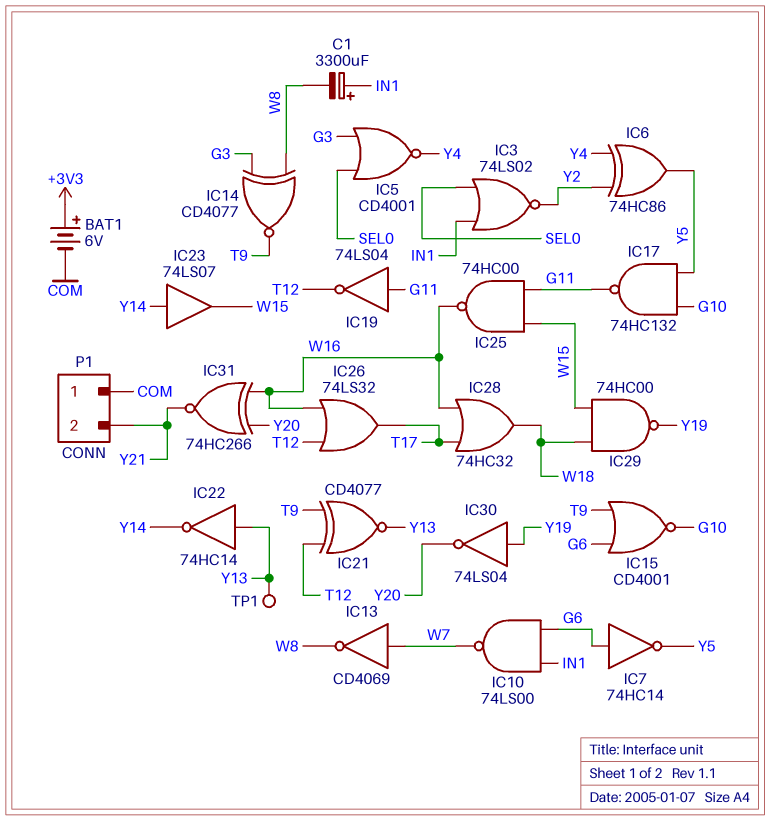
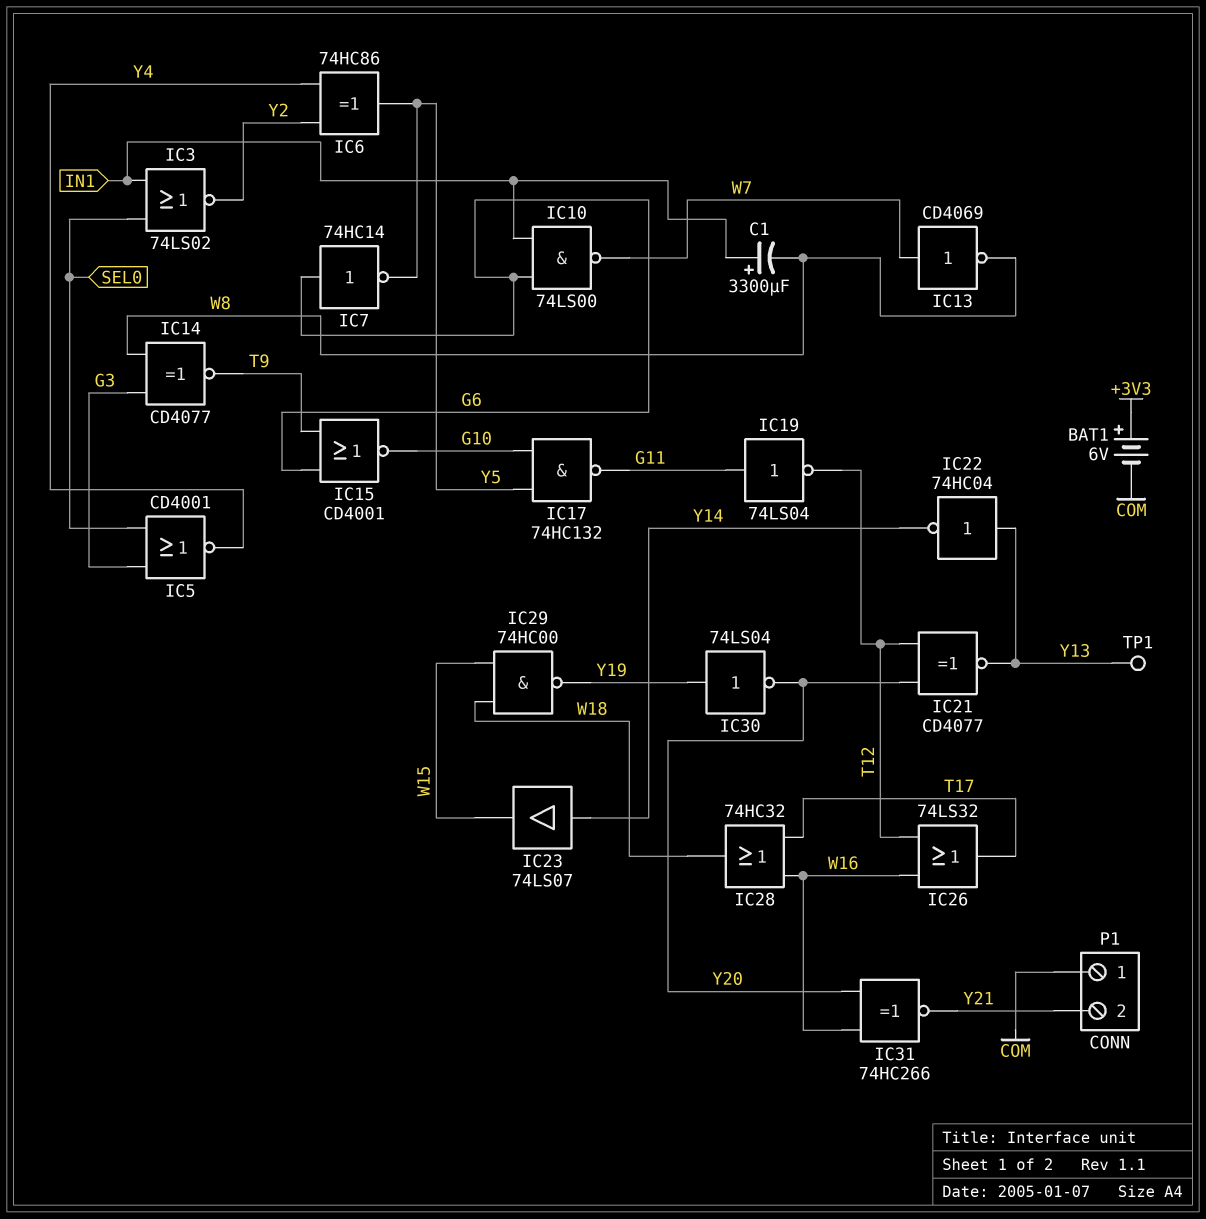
IC21: XNOR CD4077 (in T9, in T12, out Y13) -> XNOR CD4077 (in T12, in Y20, out Y13)
IC22: NOT 74HC14 (in Y13, out Y14) -> NOT 74HC04 (in Y13, out Y14)
IC25: NAND 74HC00 (in G11, in W15, out W16) -> none

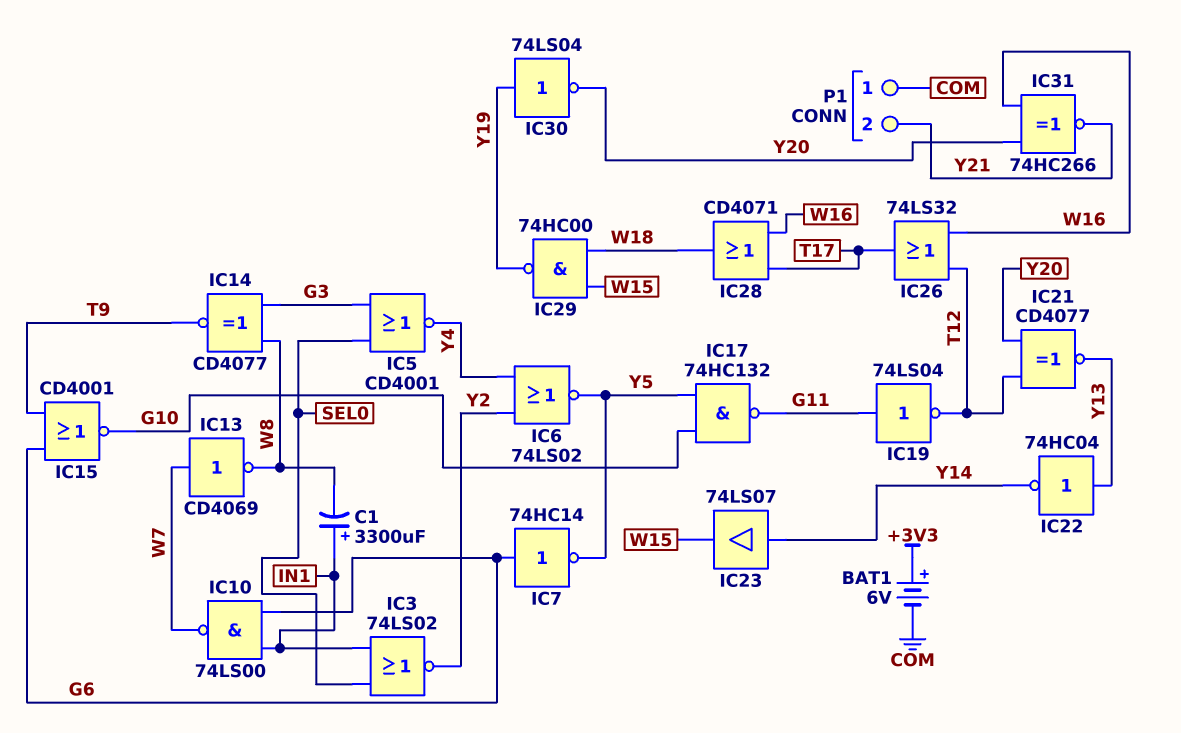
IC6: XOR 74HC86 (in Y2, in Y4, out Y5) -> NOR 74LS02 (in Y2, in Y4, out Y5)
IC28: OR 74HC32 (in T17, in W16, out W18) -> OR CD4071 (in T17, in W16, out W18)
TP1: test point (Y13) -> none

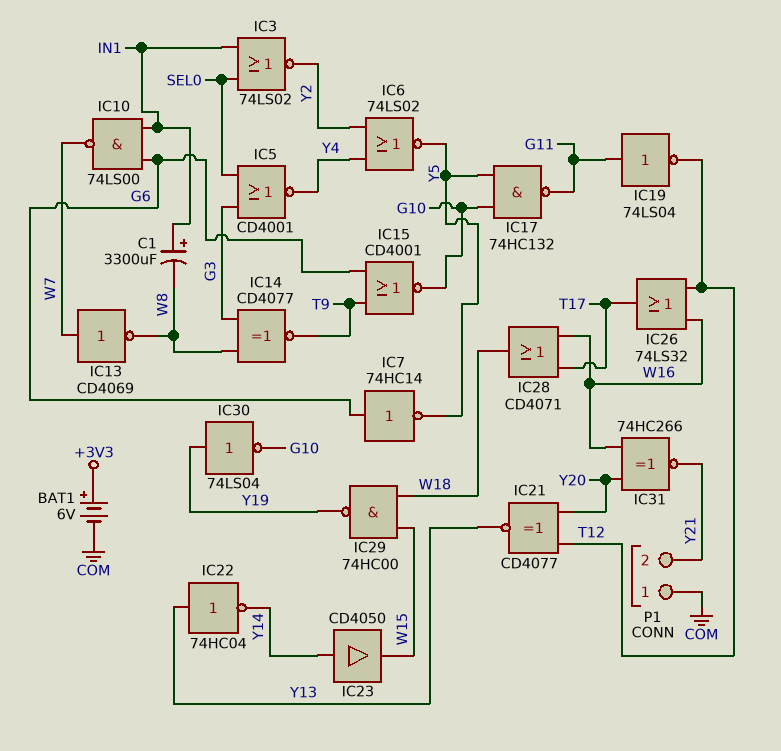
IC23: buffer 74LS07 (in Y14, out W15) -> buffer CD4050 (in Y14, out W15)
IC30: NOT 74LS04 (in Y19, out Y20) -> NOT 74LS04 (in Y19, out G10)

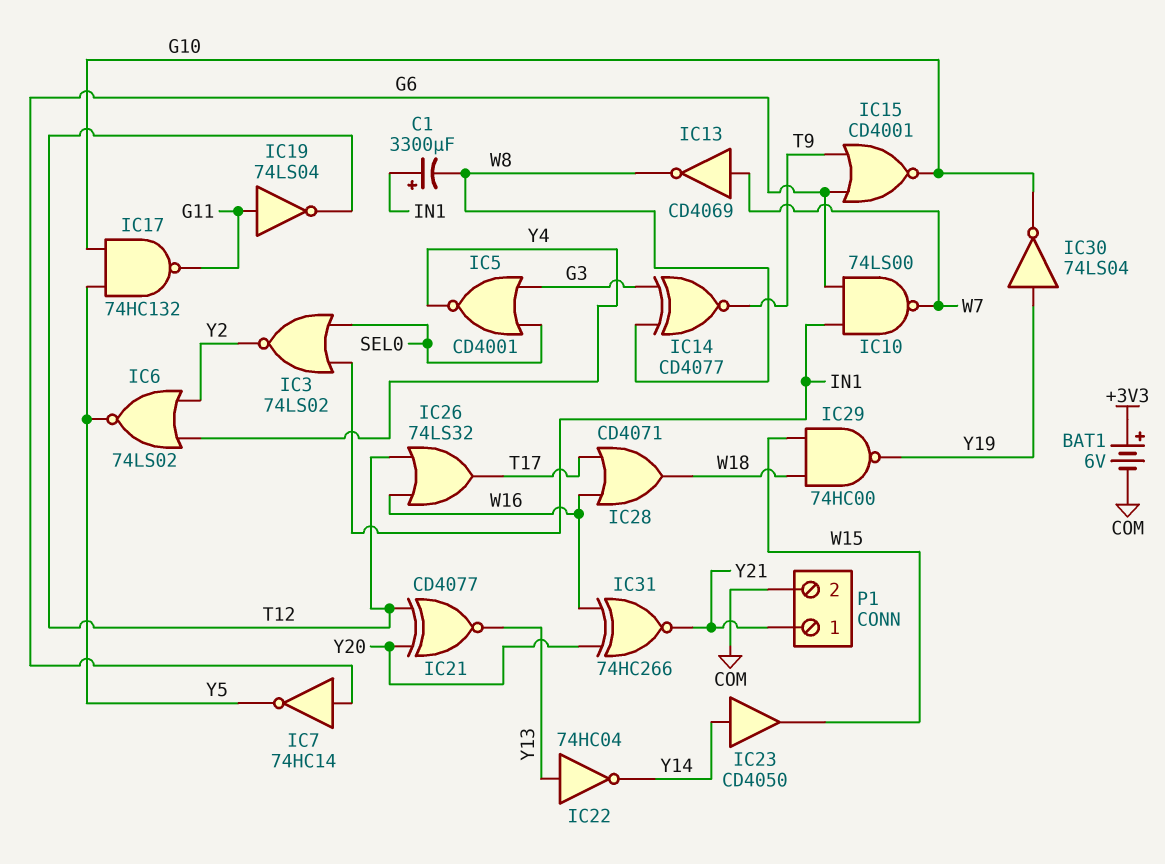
P1 pin 1: COM -> Y21
P1 pin 2: Y21 -> COM

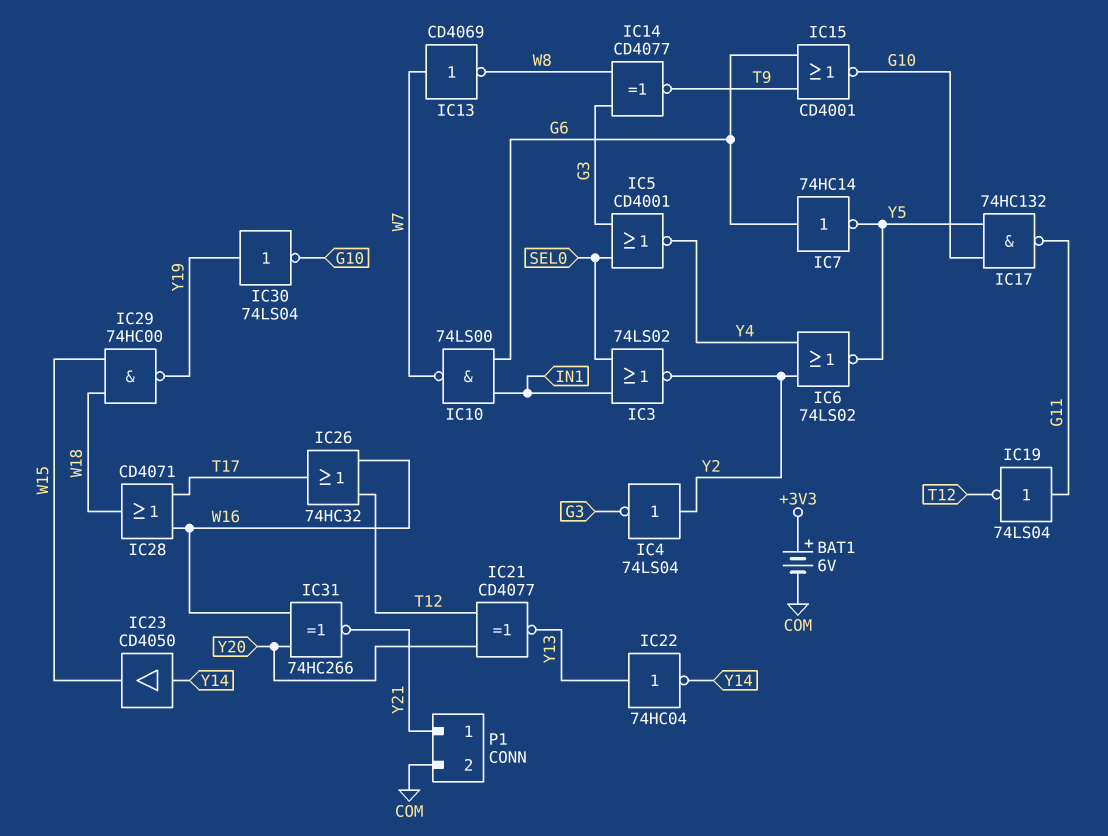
C1: 3300uF (plus IN1, minus W8) -> none
IC4: none -> NOT 74LS04 (in Y2, out G3)
IC26: OR 74LS32 (in T12, in W16, out T17) -> OR 74HC32 (in T12, in W16, out T17)

